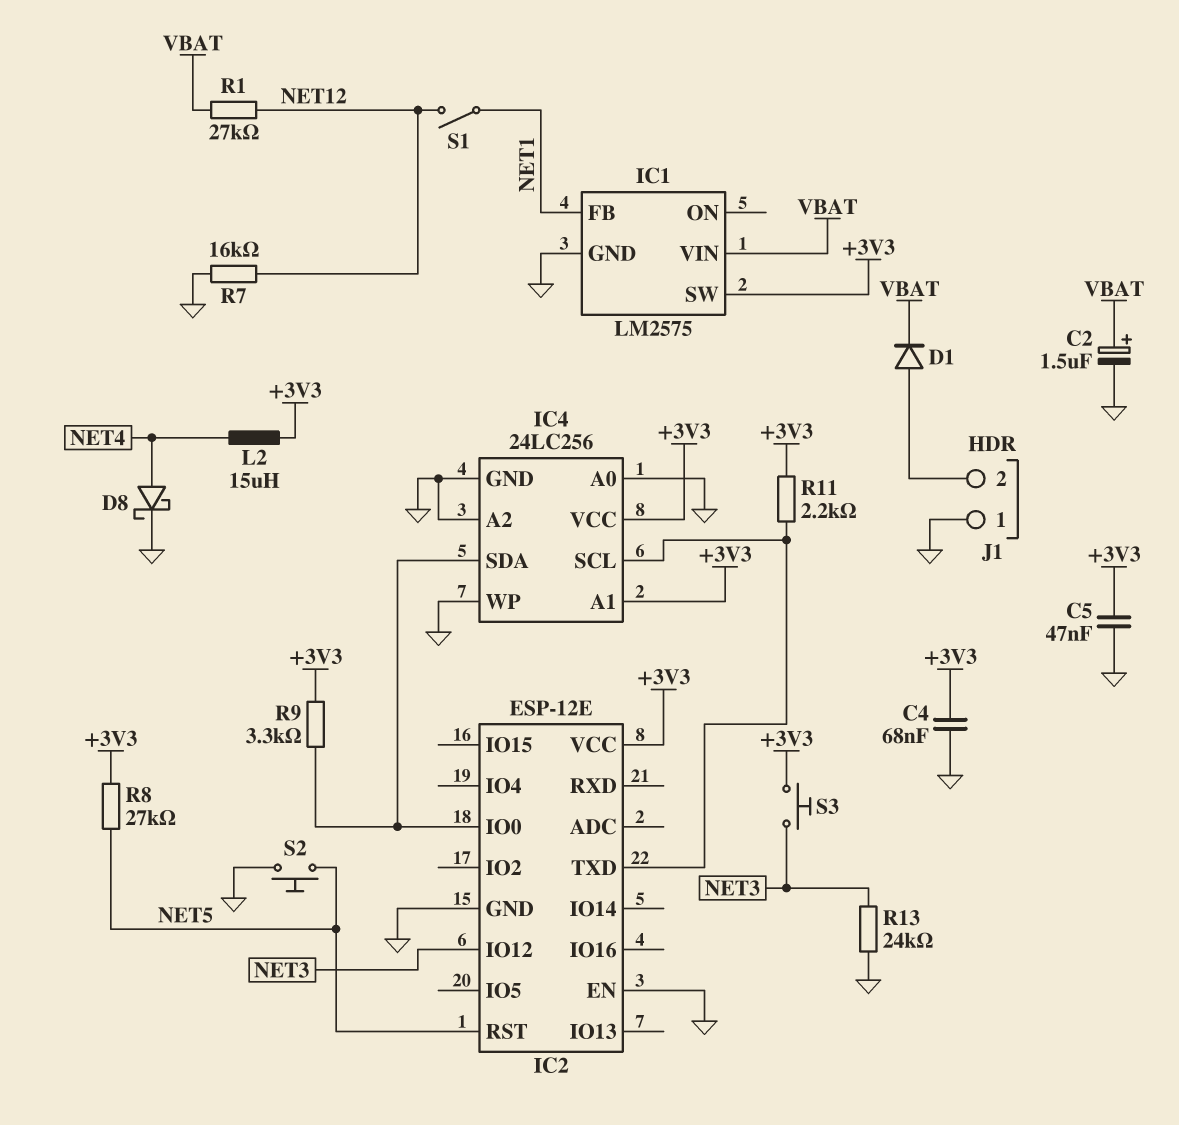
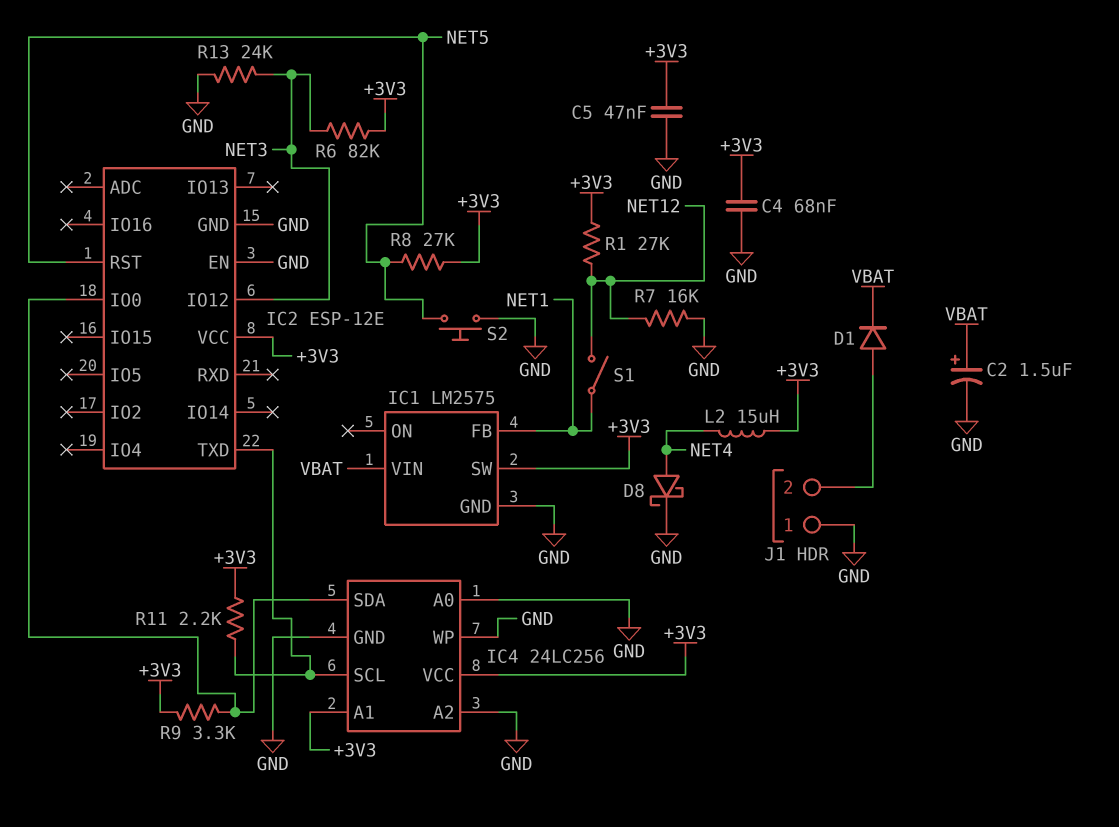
R1: 27k (NET12, VBAT) -> 27k (+3V3, NET12)
R6: none -> 82k (+3V3, NET3)
S3: button (+3V3, NET3) -> none

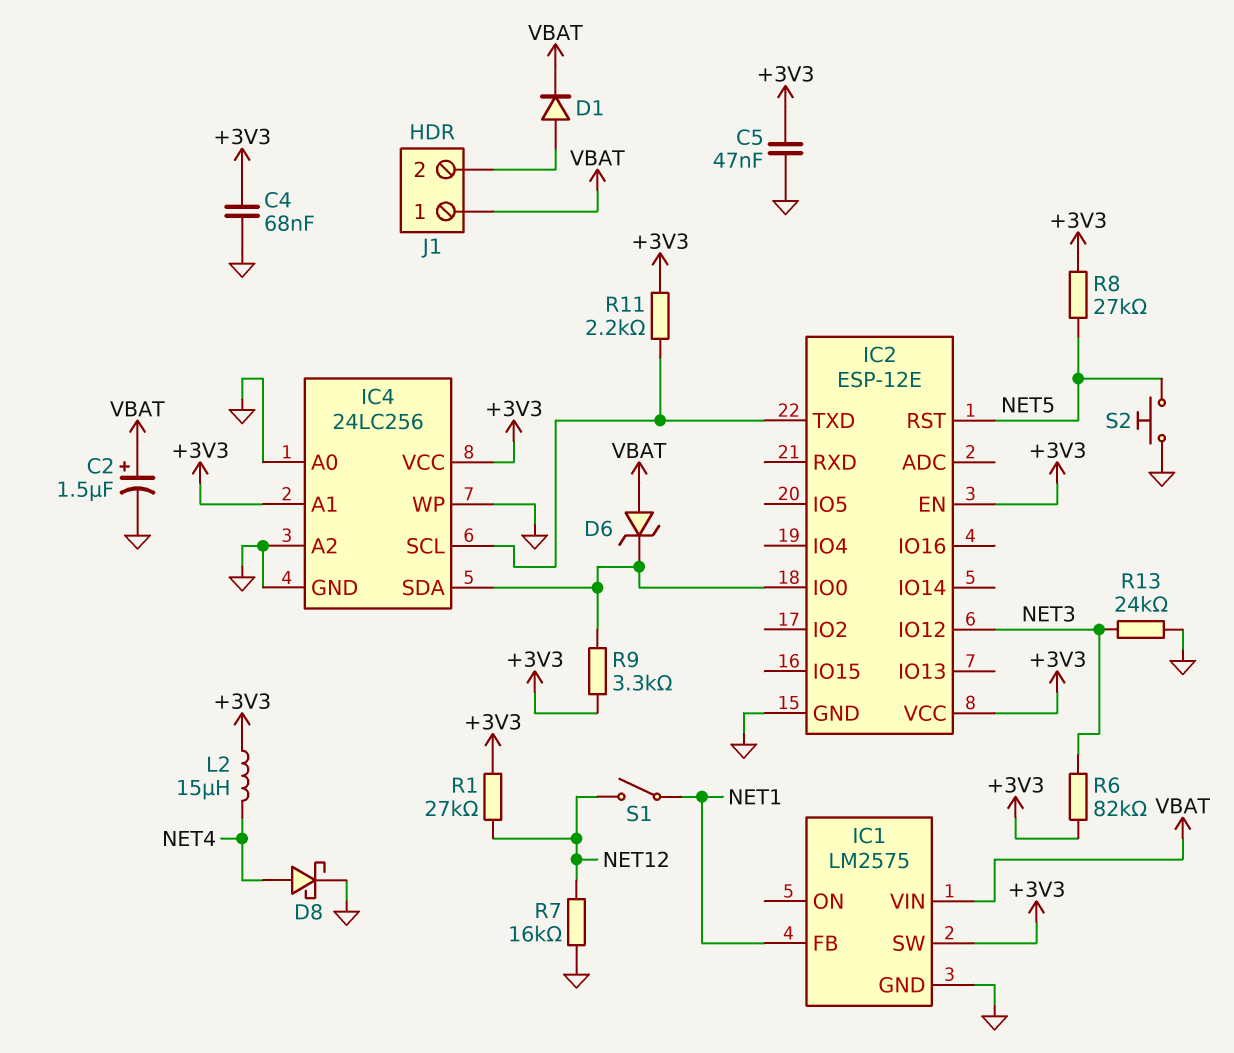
D6: none -> zener (A VBAT, K IC2/IO0)
IC2 pin EN: GND -> +3V3
J1 pin 1: GND -> VBAT

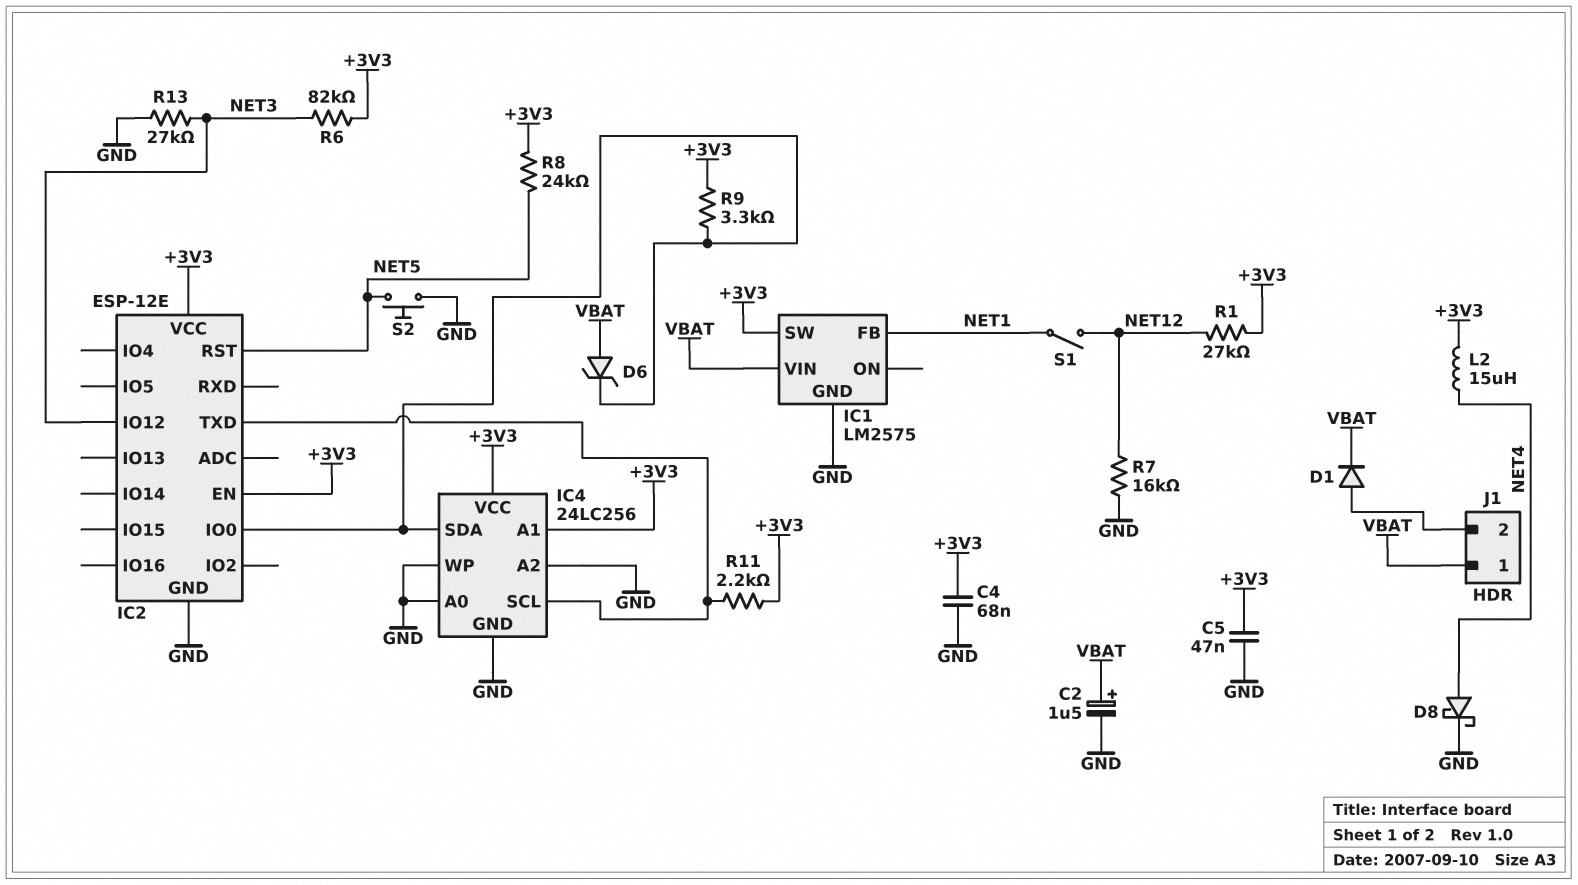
R8: 27k (+3V3, NET5) -> 24k (+3V3, NET5)
R13: 24k (GND, NET3) -> 27k (GND, NET3)

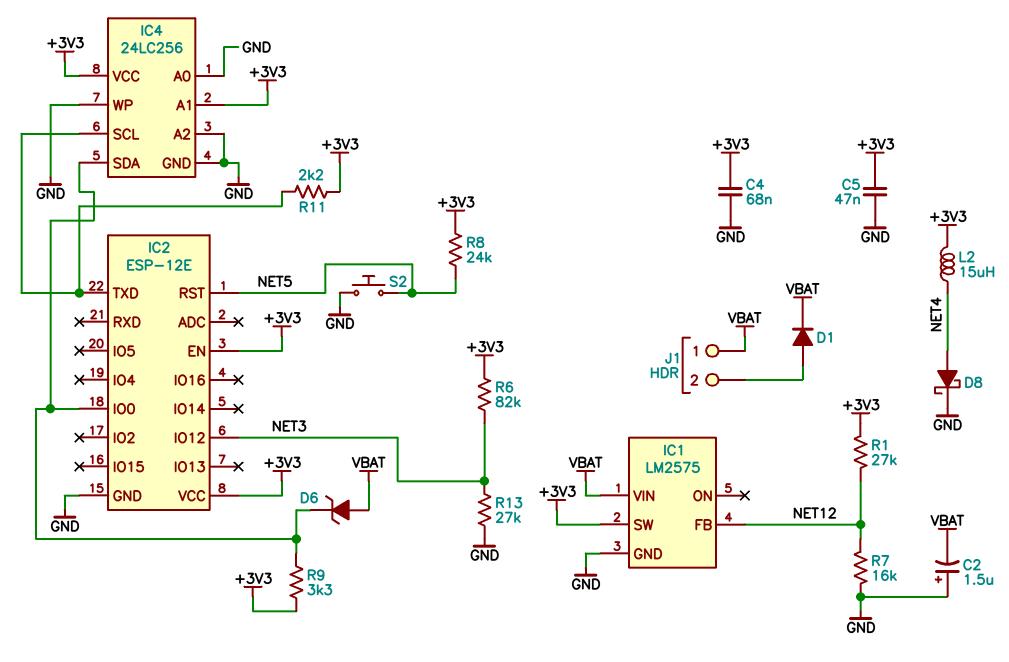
C2: 1.5uF (plus VBAT, minus GND) -> 1.5uF (plus GND, minus VBAT)
IC1 pin FB: NET1 -> NET12
S1: switch (NET1, NET12) -> none

